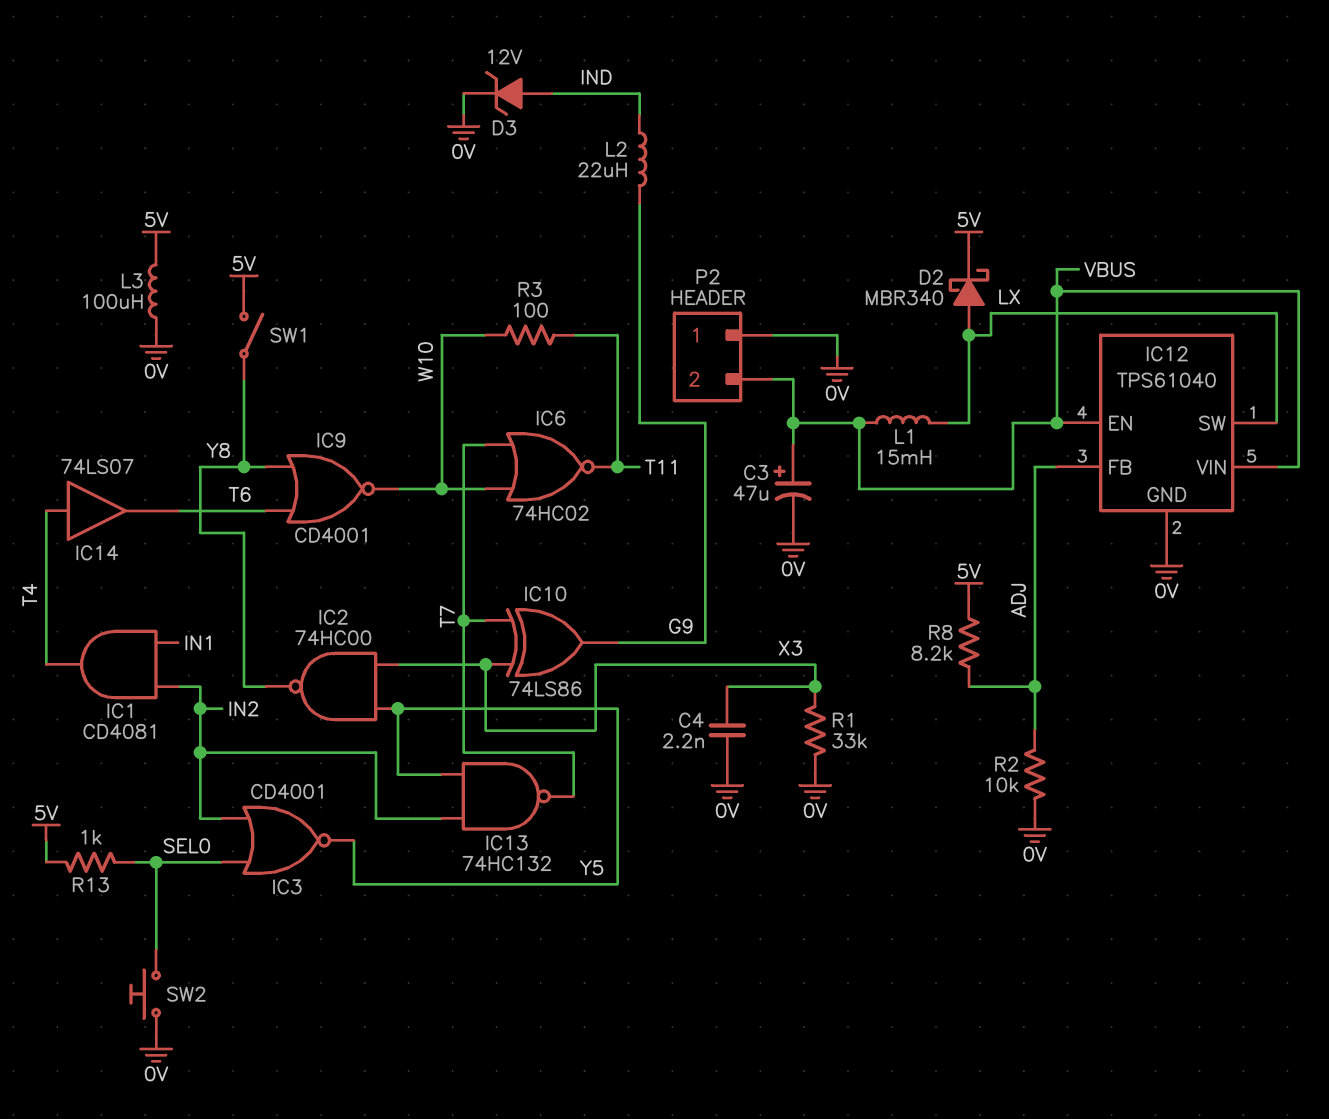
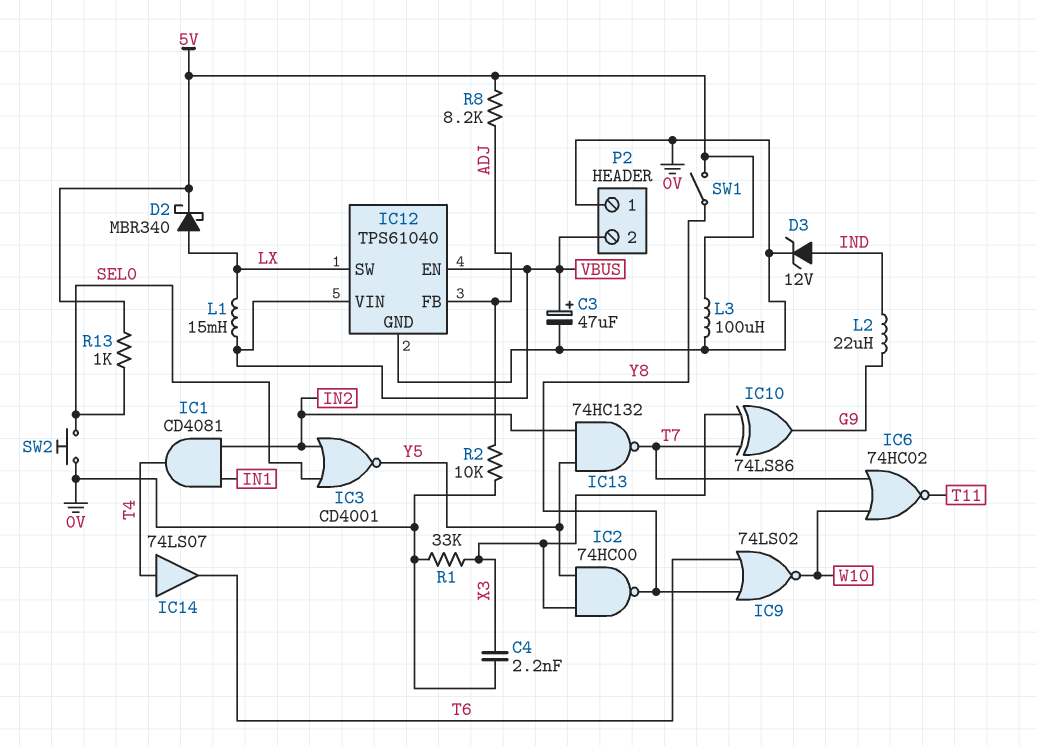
IC9: NOR CD4001 (in T6, in Y8, out W10) -> NOR 74LS02 (in T6, in Y8, out W10)
R3: 100 (T11, W10) -> none

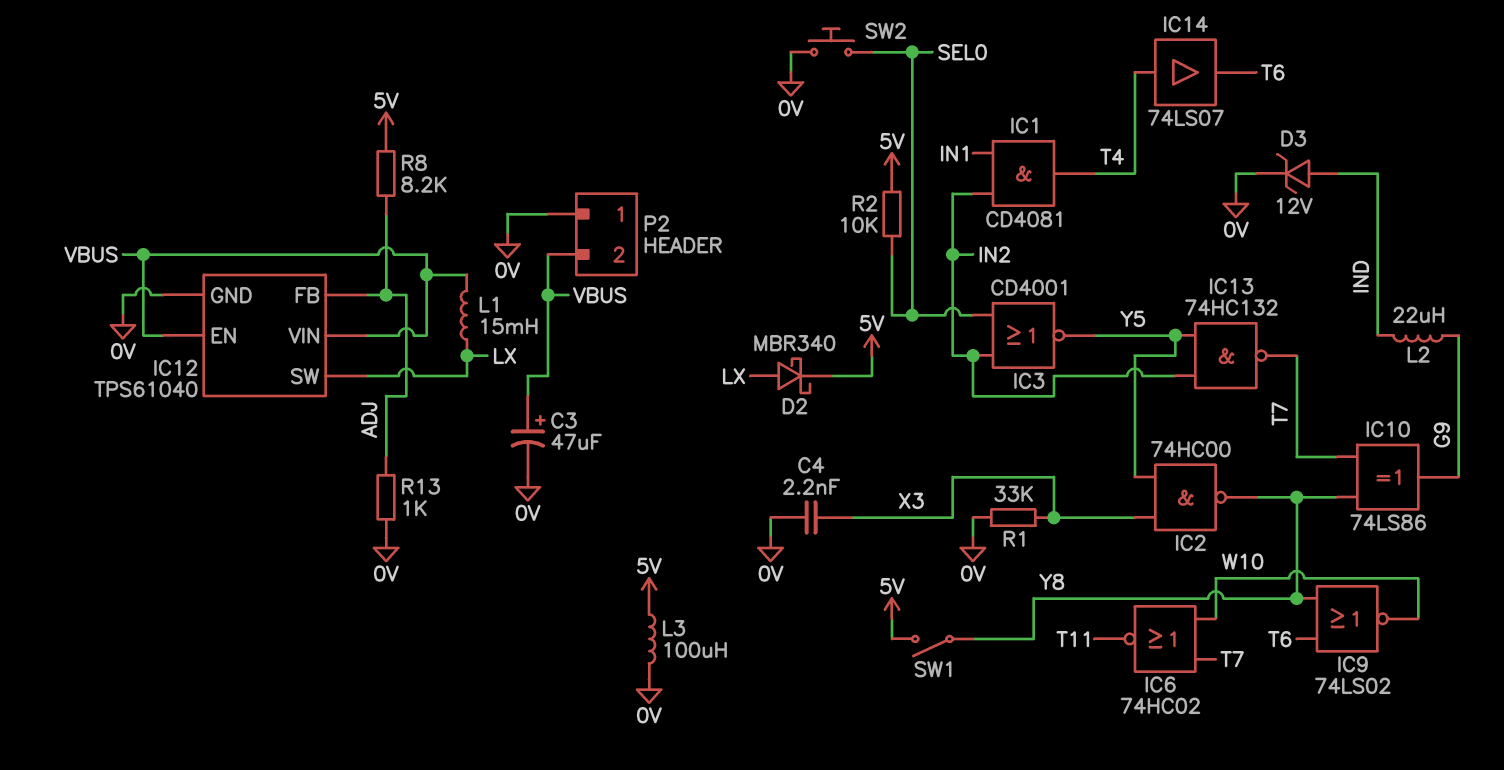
IC10: XOR 74LS86 (in T7, in X3, out G9) -> XOR 74LS86 (in T7, in Y8, out G9)
R2: 10k (0V, ADJ) -> 10k (5V, SEL0)
R13: 1k (5V, SEL0) -> 1k (0V, ADJ)

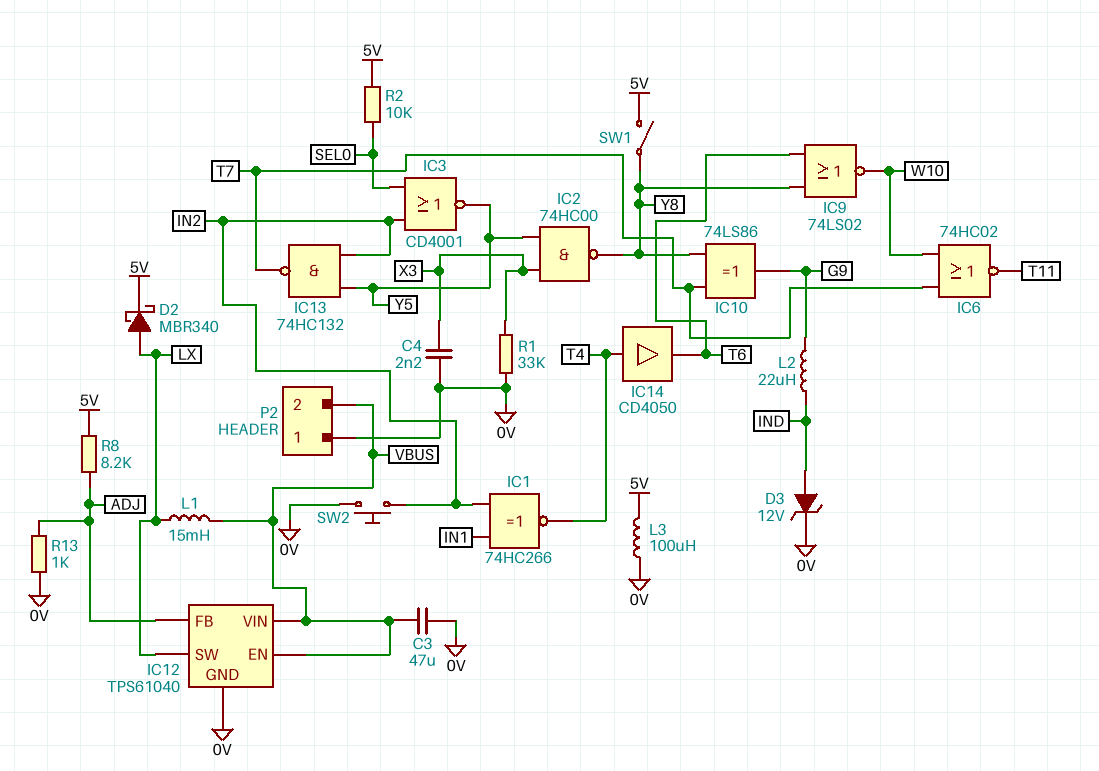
C3: 47uF (plus VBUS, minus 0V) -> 47uF (0V, VBUS)
IC1: AND CD4081 (in IN1, in IN2, out T4) -> XNOR 74HC266 (in IN1, in IN2, out T4)
IC14: buffer 74LS07 (in T4, out T6) -> buffer CD4050 (in T4, out T6)
SW2: button (0V, SEL0) -> button (0V, IN2)

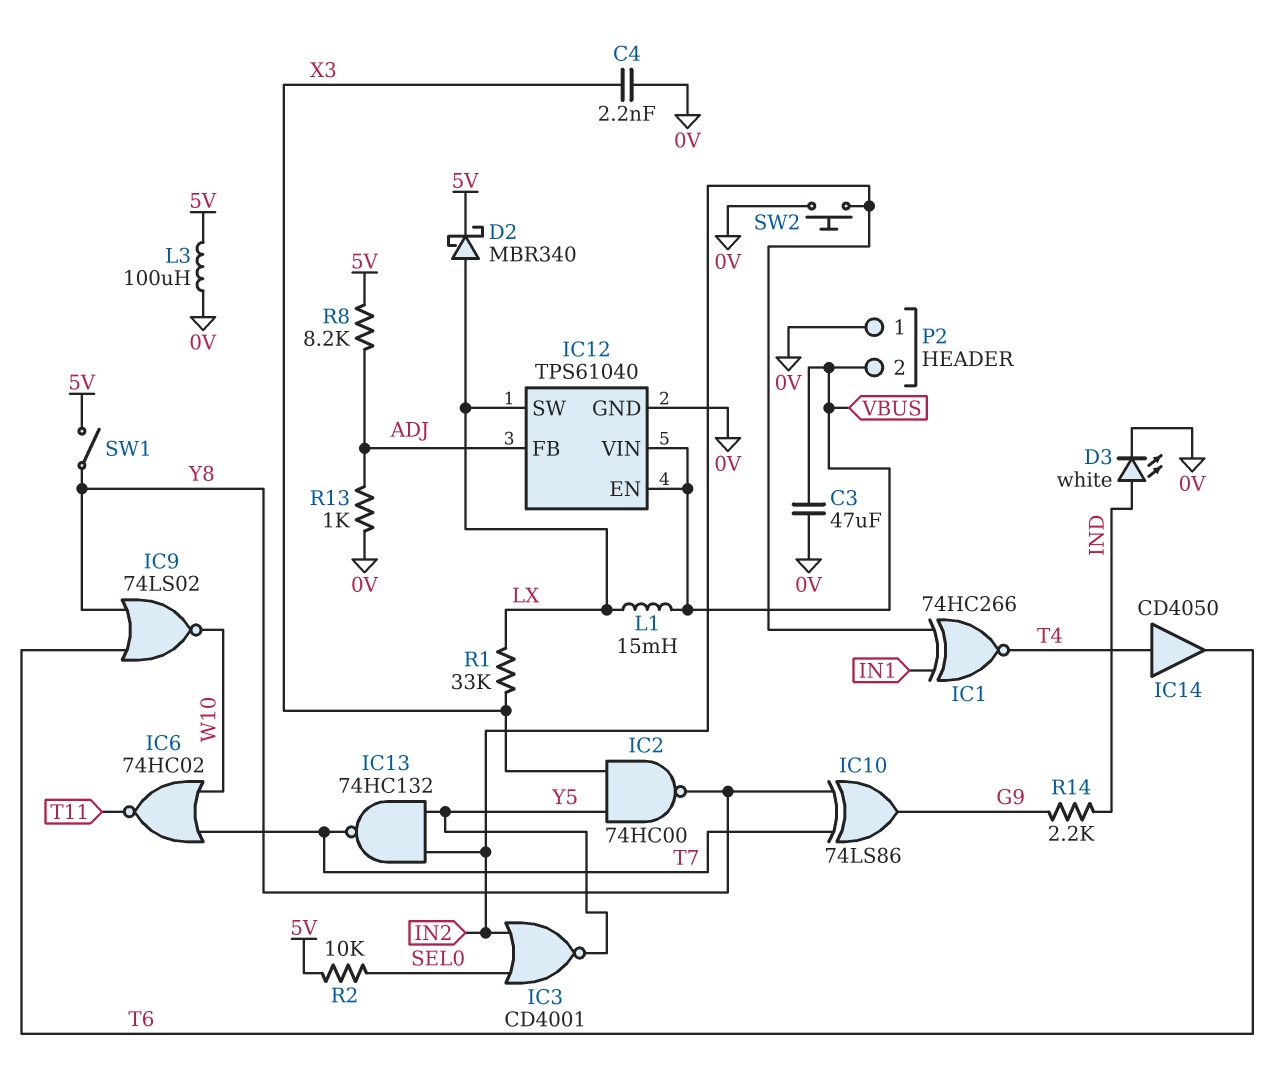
D3: zener 12V (A IND, K 0V) -> LED white (A IND, K 0V)
L2: 22uH (G9, IND) -> none
R1: 33k (0V, X3) -> 33k (LX, X3)
R14: none -> 2.2k (G9, IND)

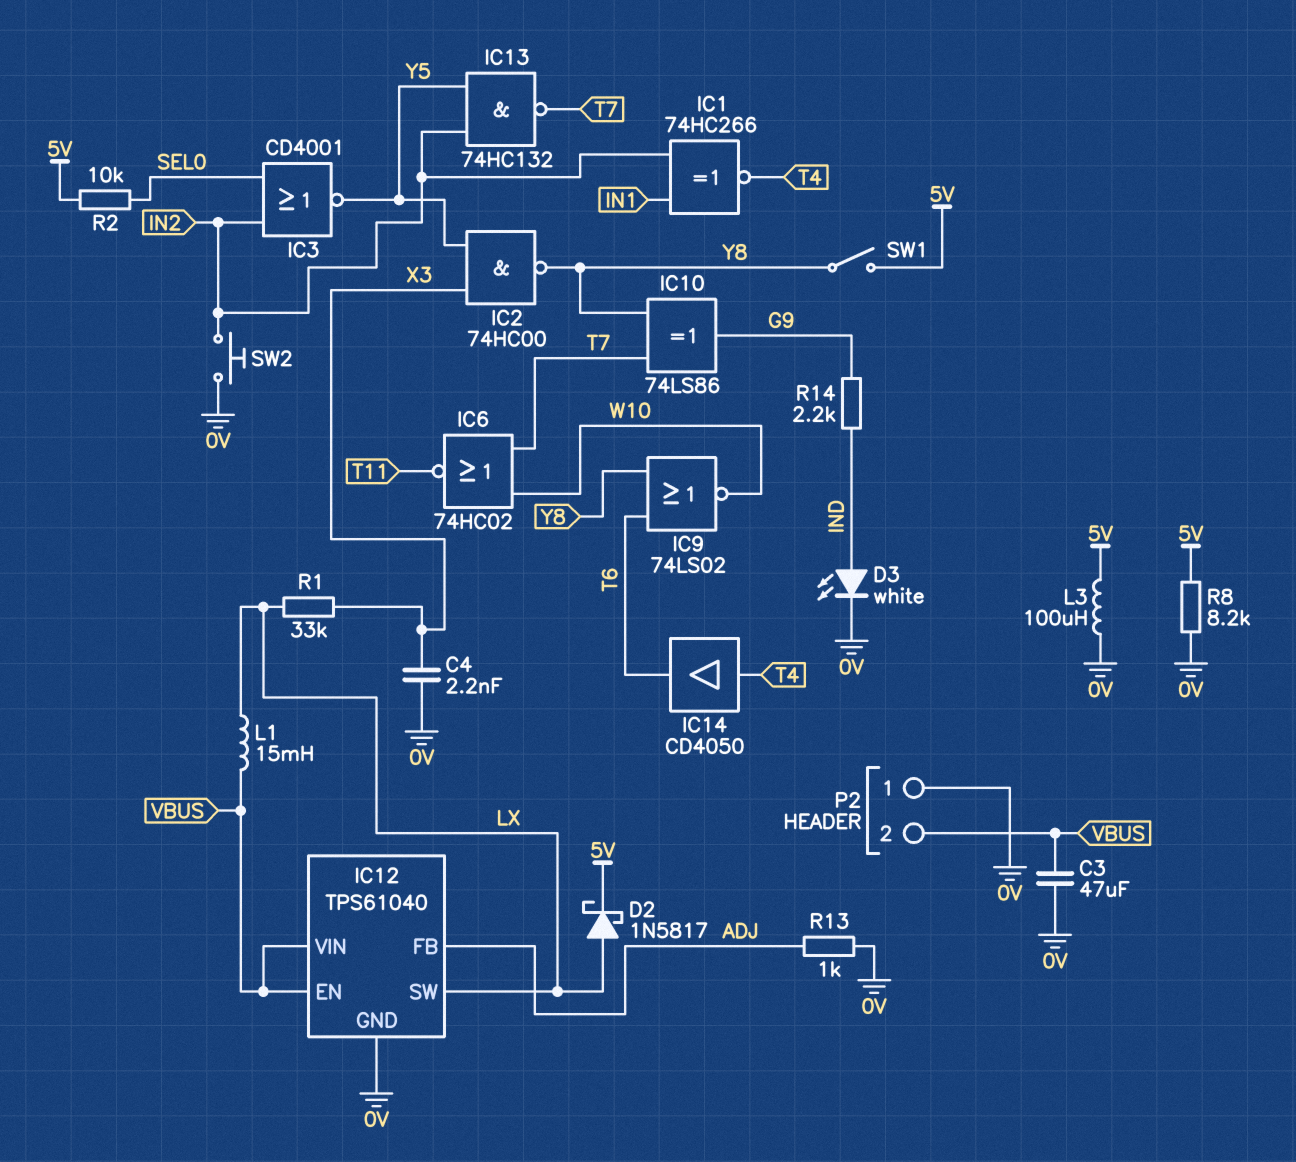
D2: schottky MBR340 (A LX, K 5V) -> schottky 1N5817 (A LX, K 5V)
R8: 8.2k (5V, ADJ) -> 8.2k (0V, 5V)

